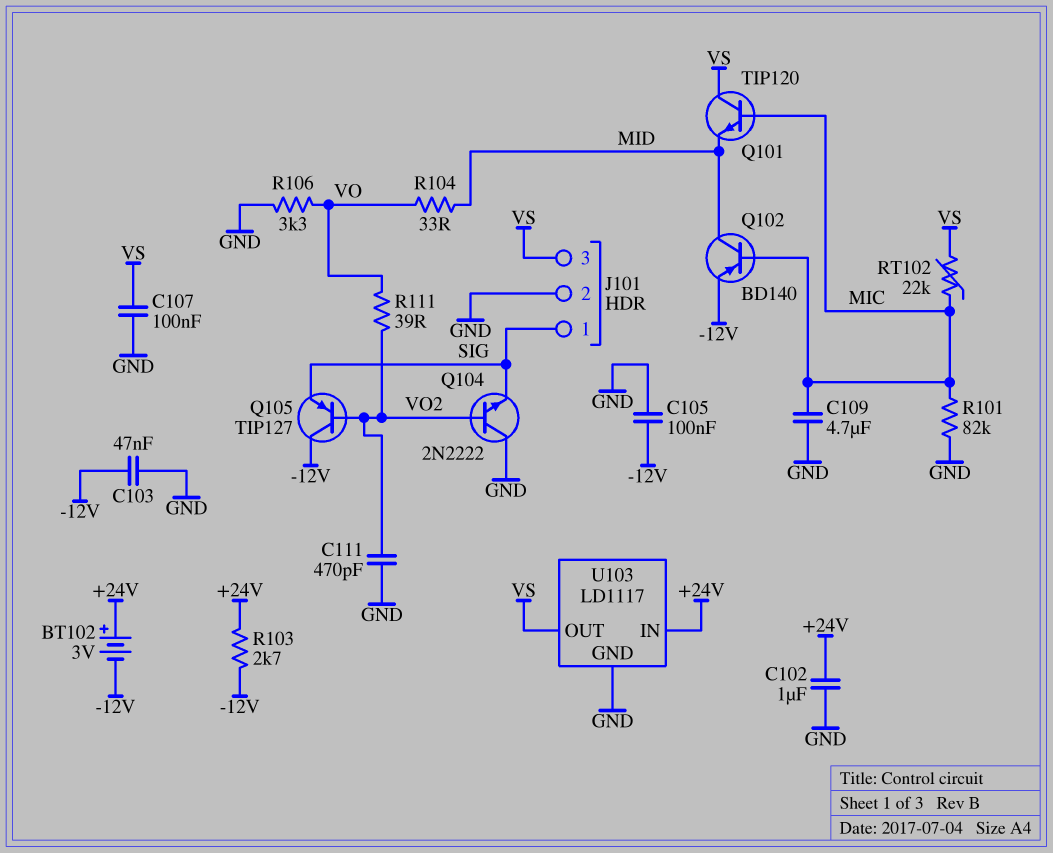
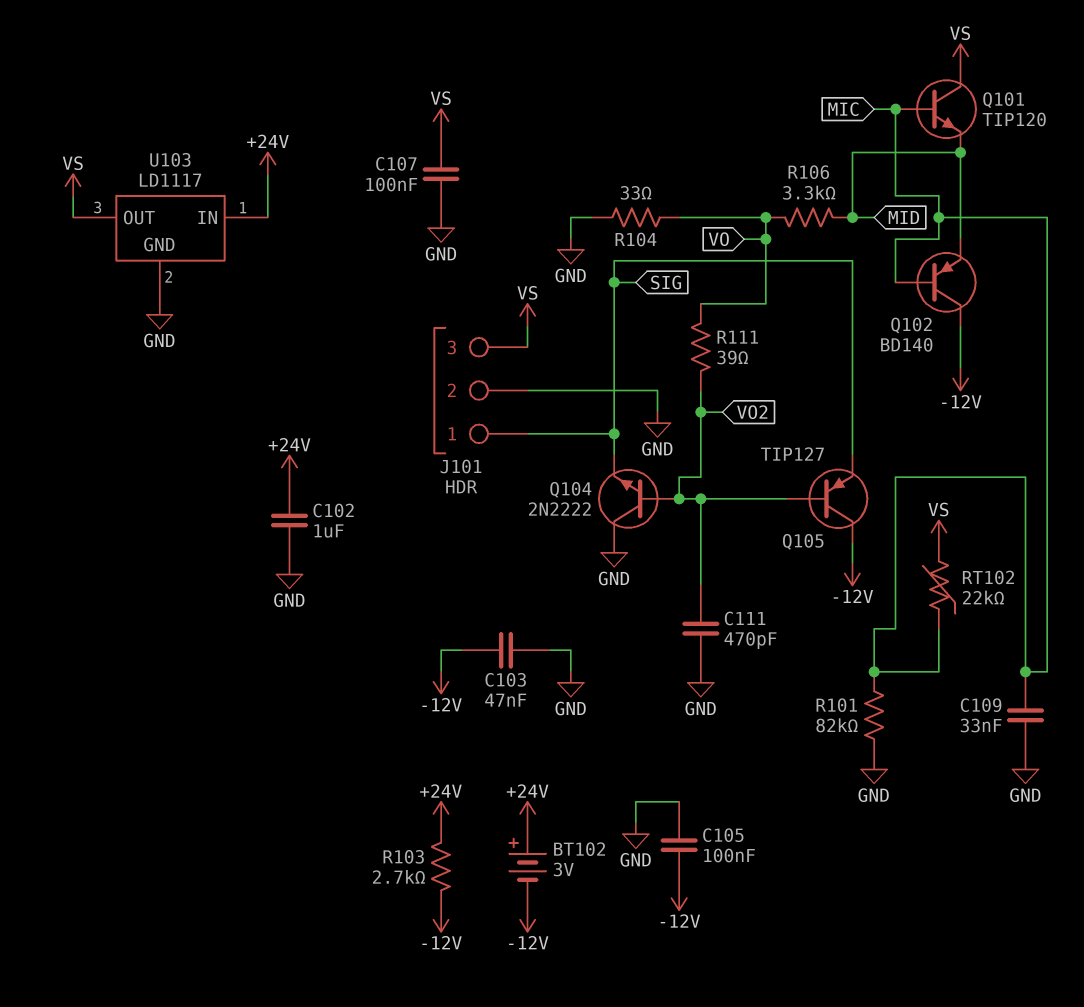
C109: 4.7uF (GND, MIC) -> 33nF (GND, MIC)
Q102: PNP BD140 (B MIC, C MID, E -12V) -> PNP BD140 (B MIC, C -12V, E MID)
R104: 33 (MID, VO) -> 33 (GND, VO)
R106: 3.3k (GND, VO) -> 3.3k (MID, VO)

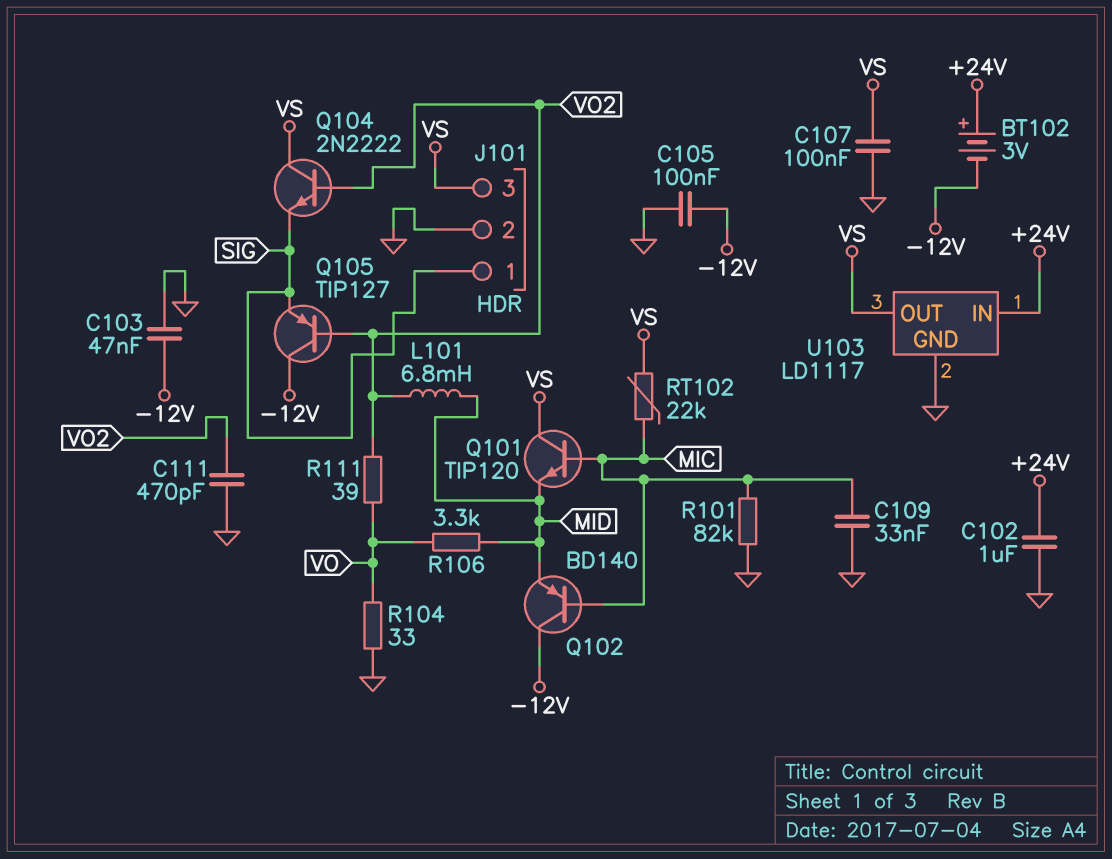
L101: none -> 6.8mH (MID, VO2)
Q104: NPN 2N2222 (B VO2, C GND, E SIG) -> NPN 2N2222 (B VO2, C VS, E SIG)
R103: 2.7k (+24V, -12V) -> none

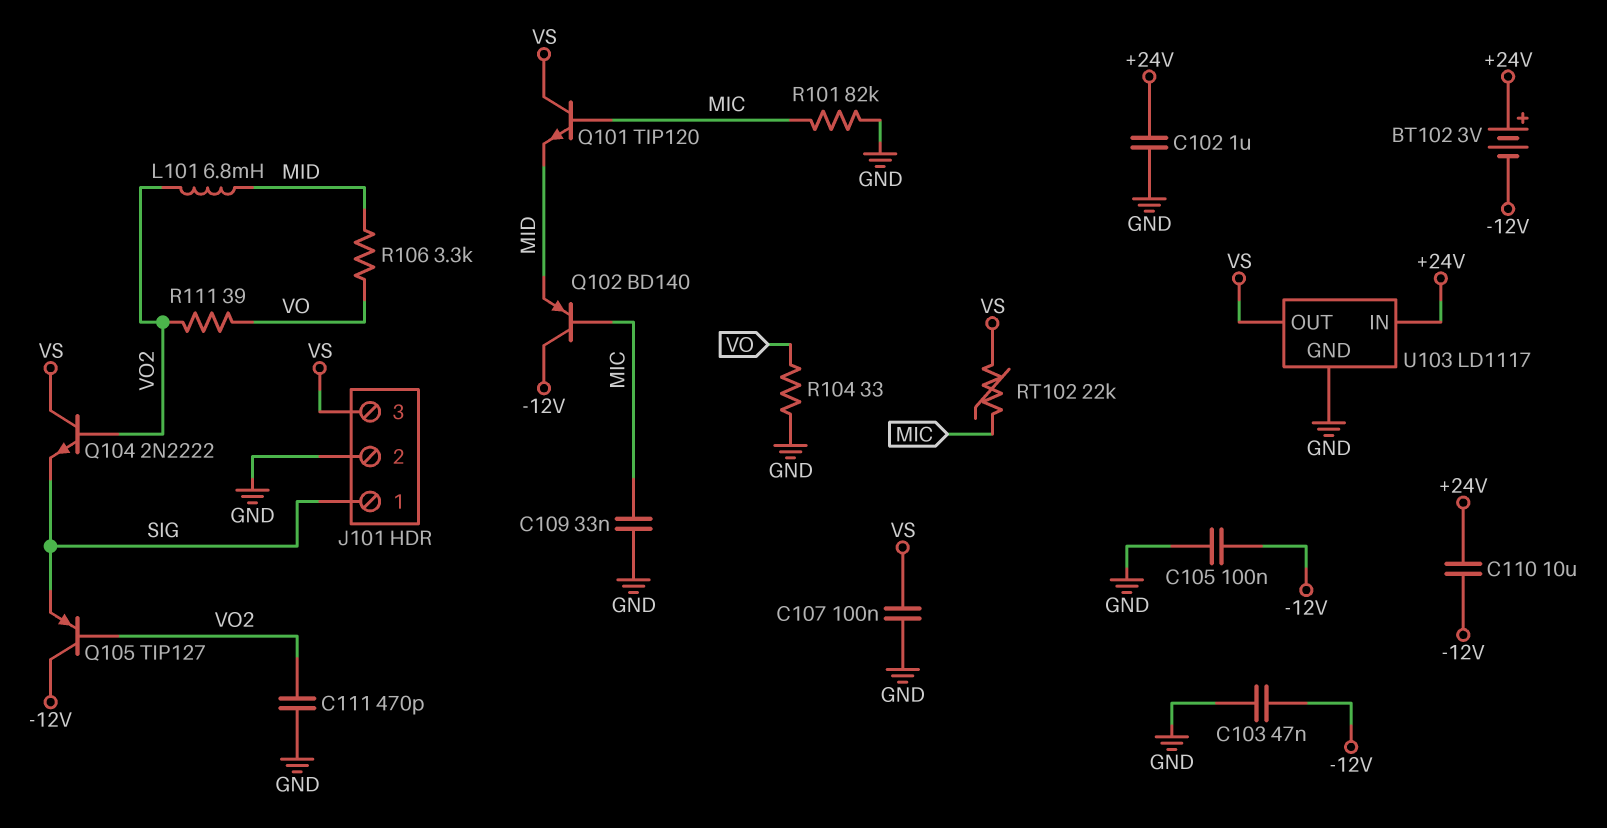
C110: none -> 10uF (+24V, -12V)

